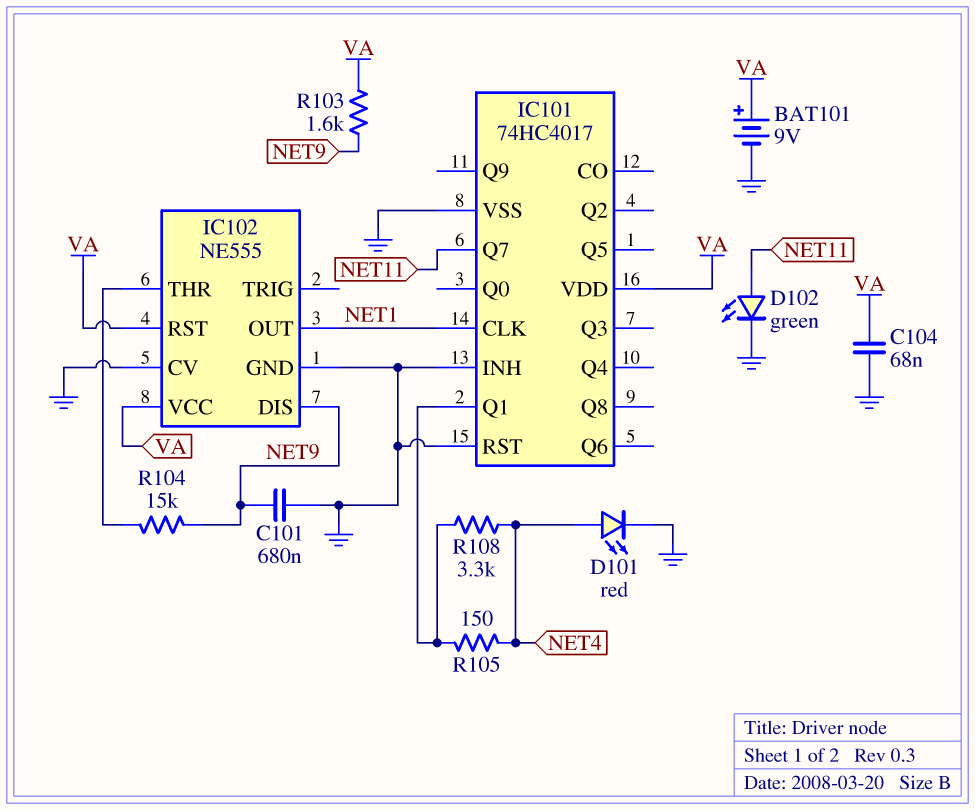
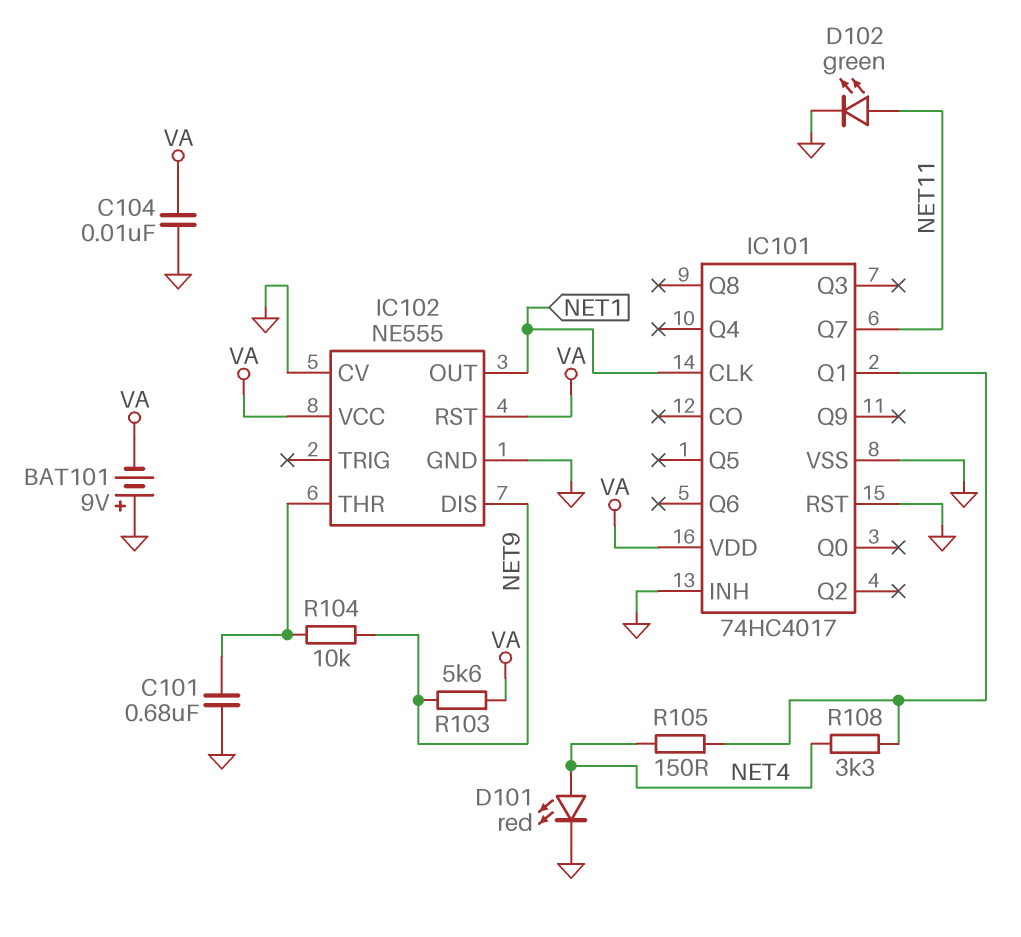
BAT101: 9V (plus VA, minus GND) -> 9V (plus GND, minus VA)
C101: 680nF (GND, NET9) -> 680nF (GND, IC102/THR)
C104: 68nF (GND, VA) -> 10nF (GND, VA)
R103: 1.6k (NET9, VA) -> 5.6k (NET9, VA)
R104: 15k (IC102/THR, NET9) -> 10k (IC102/THR, NET9)

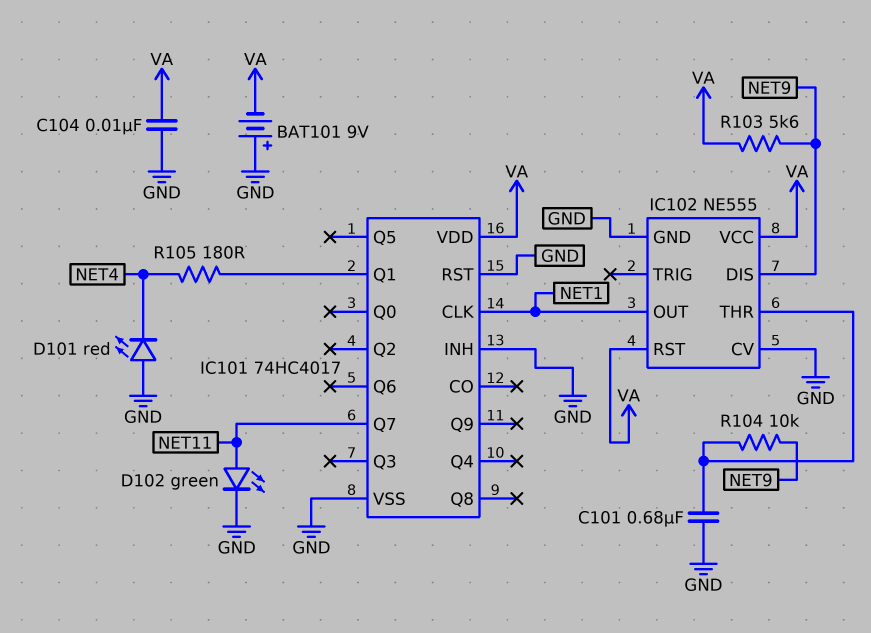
D101: LED red (A NET4, K GND) -> LED red (A GND, K NET4)
R105: 150 (IC101/Q1, NET4) -> 180 (IC101/Q1, NET4)
R108: 3.3k (IC101/Q1, NET4) -> none

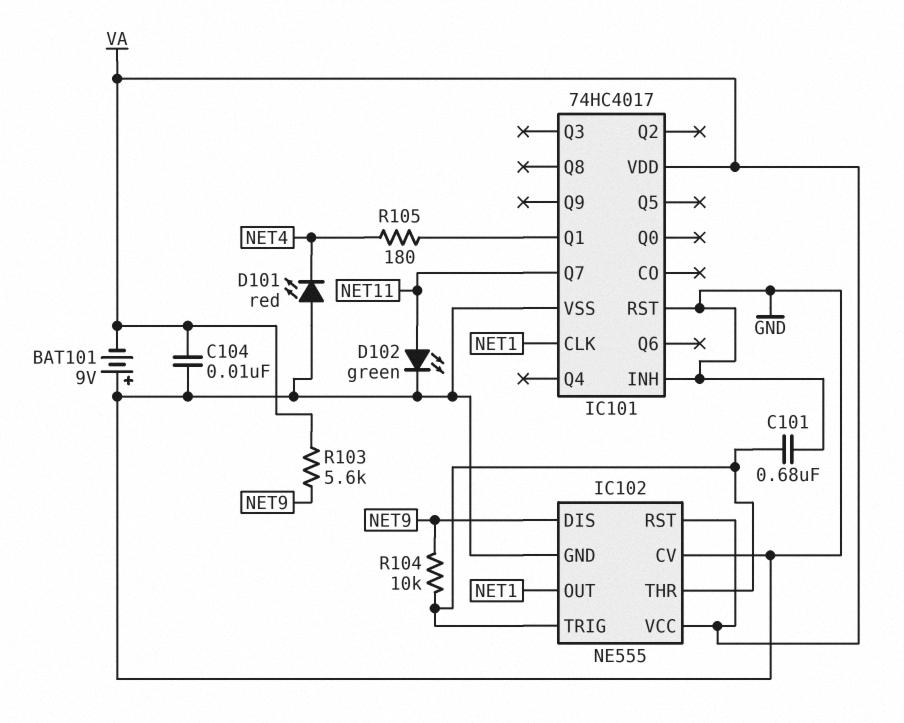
IC102 pin TRIG: none -> IC102/THR

